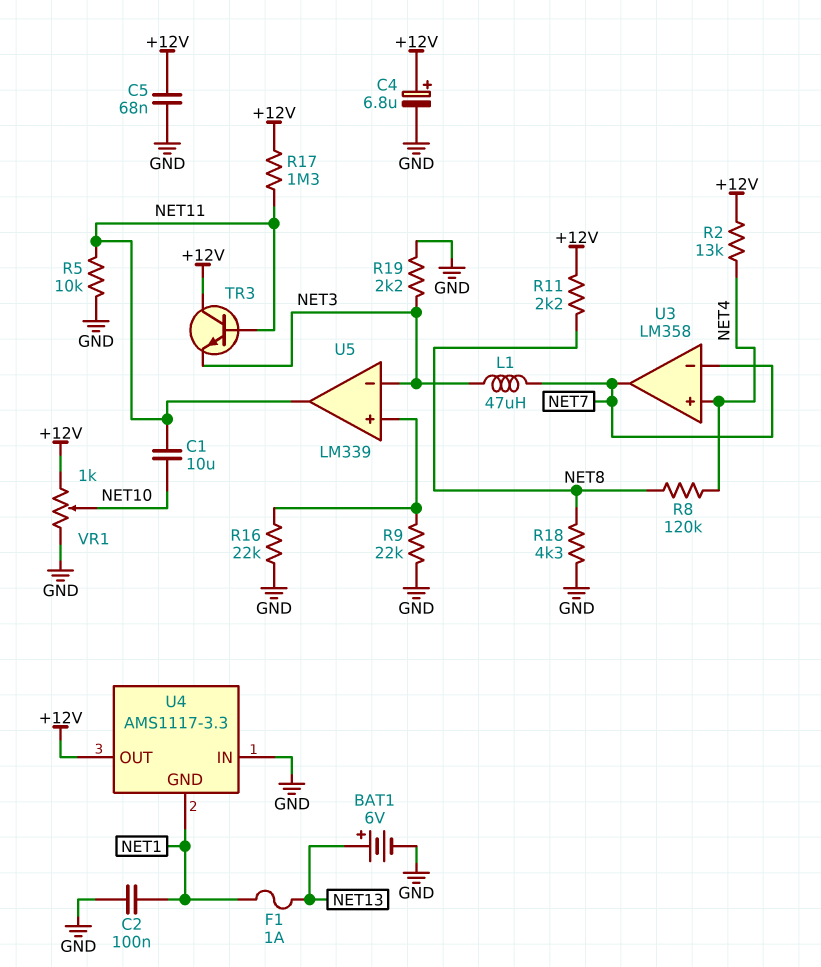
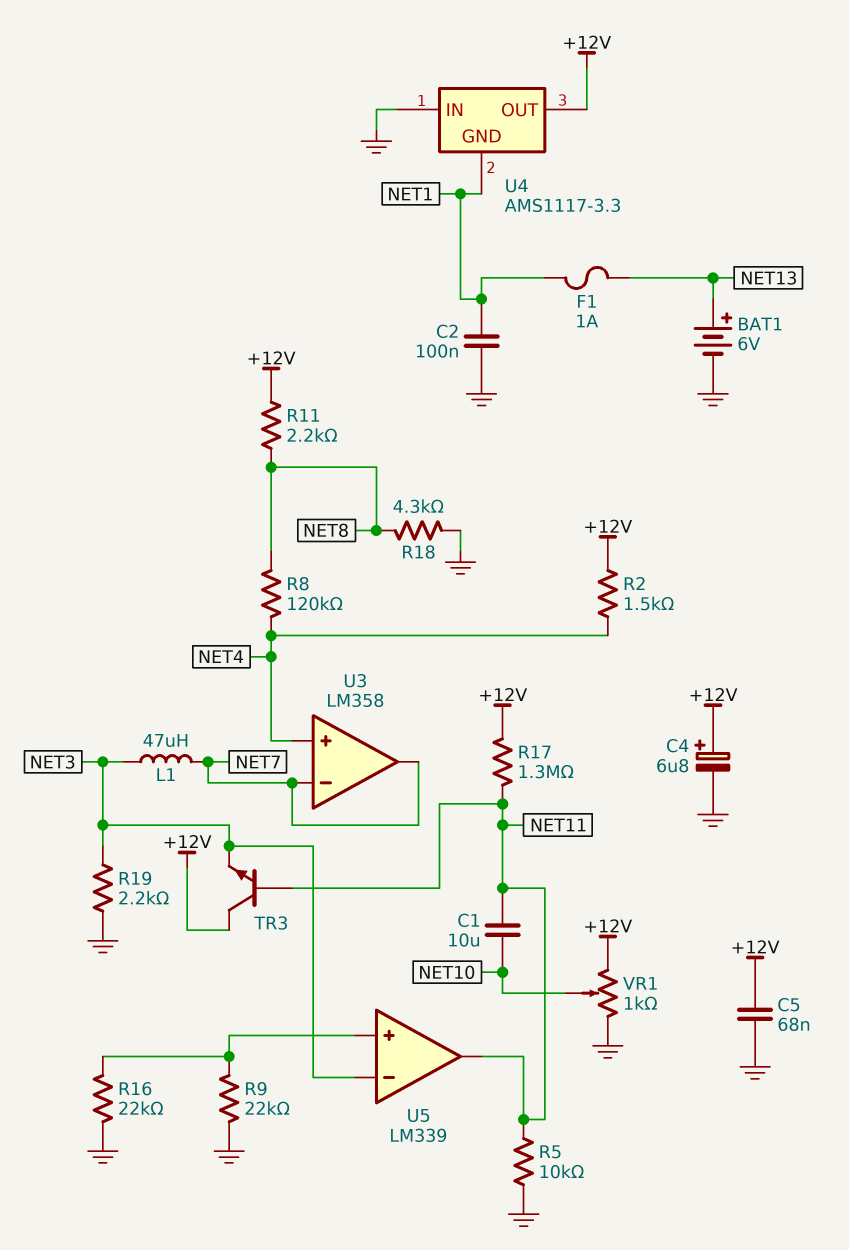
R2: 13k (+12V, NET4) -> 1.5k (+12V, NET4)

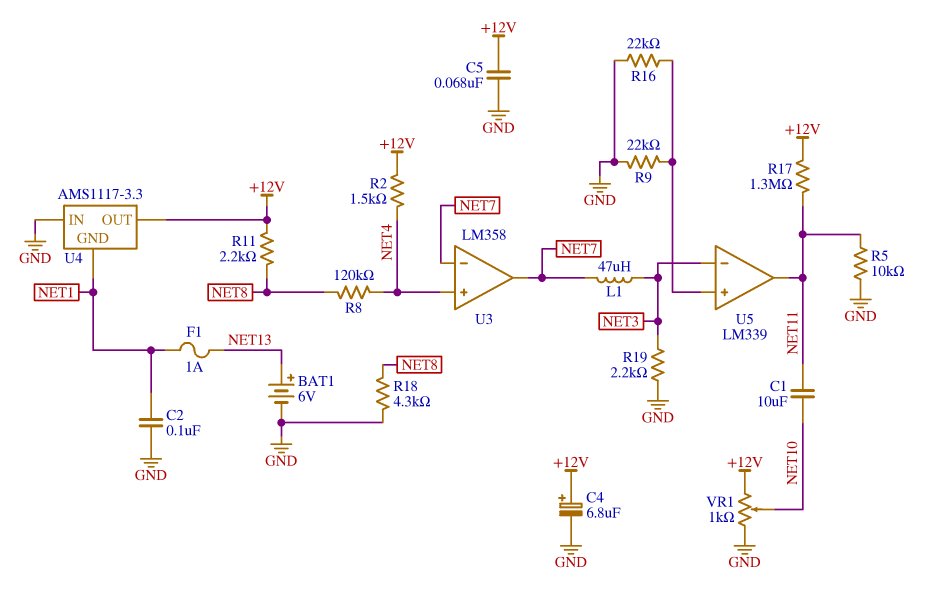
TR3: NPN (B NET11, C +12V, E NET3) -> none

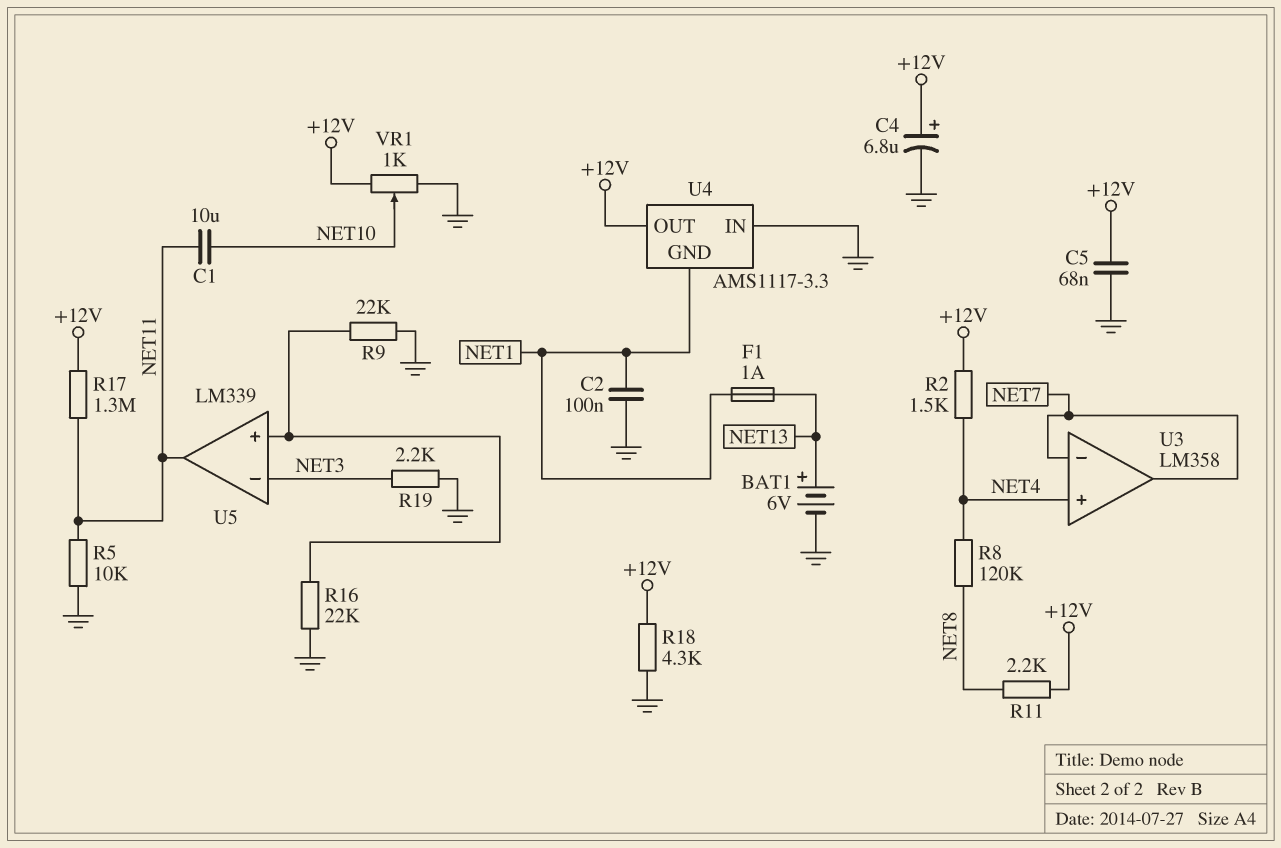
L1: 47uH (NET3, NET7) -> none
R18: 4.3k (GND, NET8) -> 4.3k (+12V, GND)

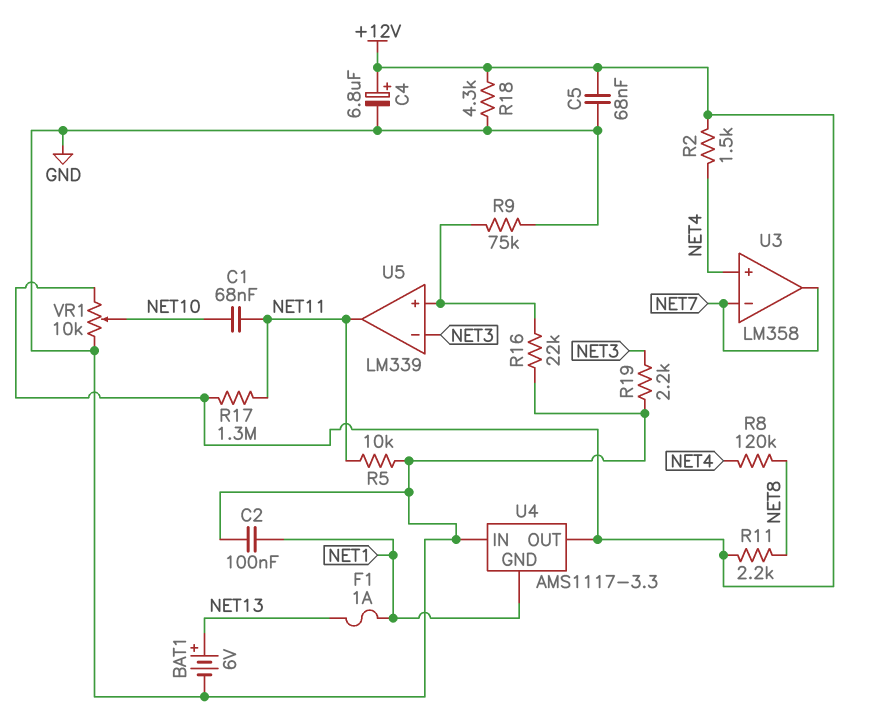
C1: 10uF (NET10, NET11) -> 68nF (NET10, NET11)
R9: 22k (GND, U5/in+) -> 75k (GND, U5/in+)
VR1: 1k (+12V, GND, wiper NET10) -> 10k (+12V, GND, wiper NET10)

